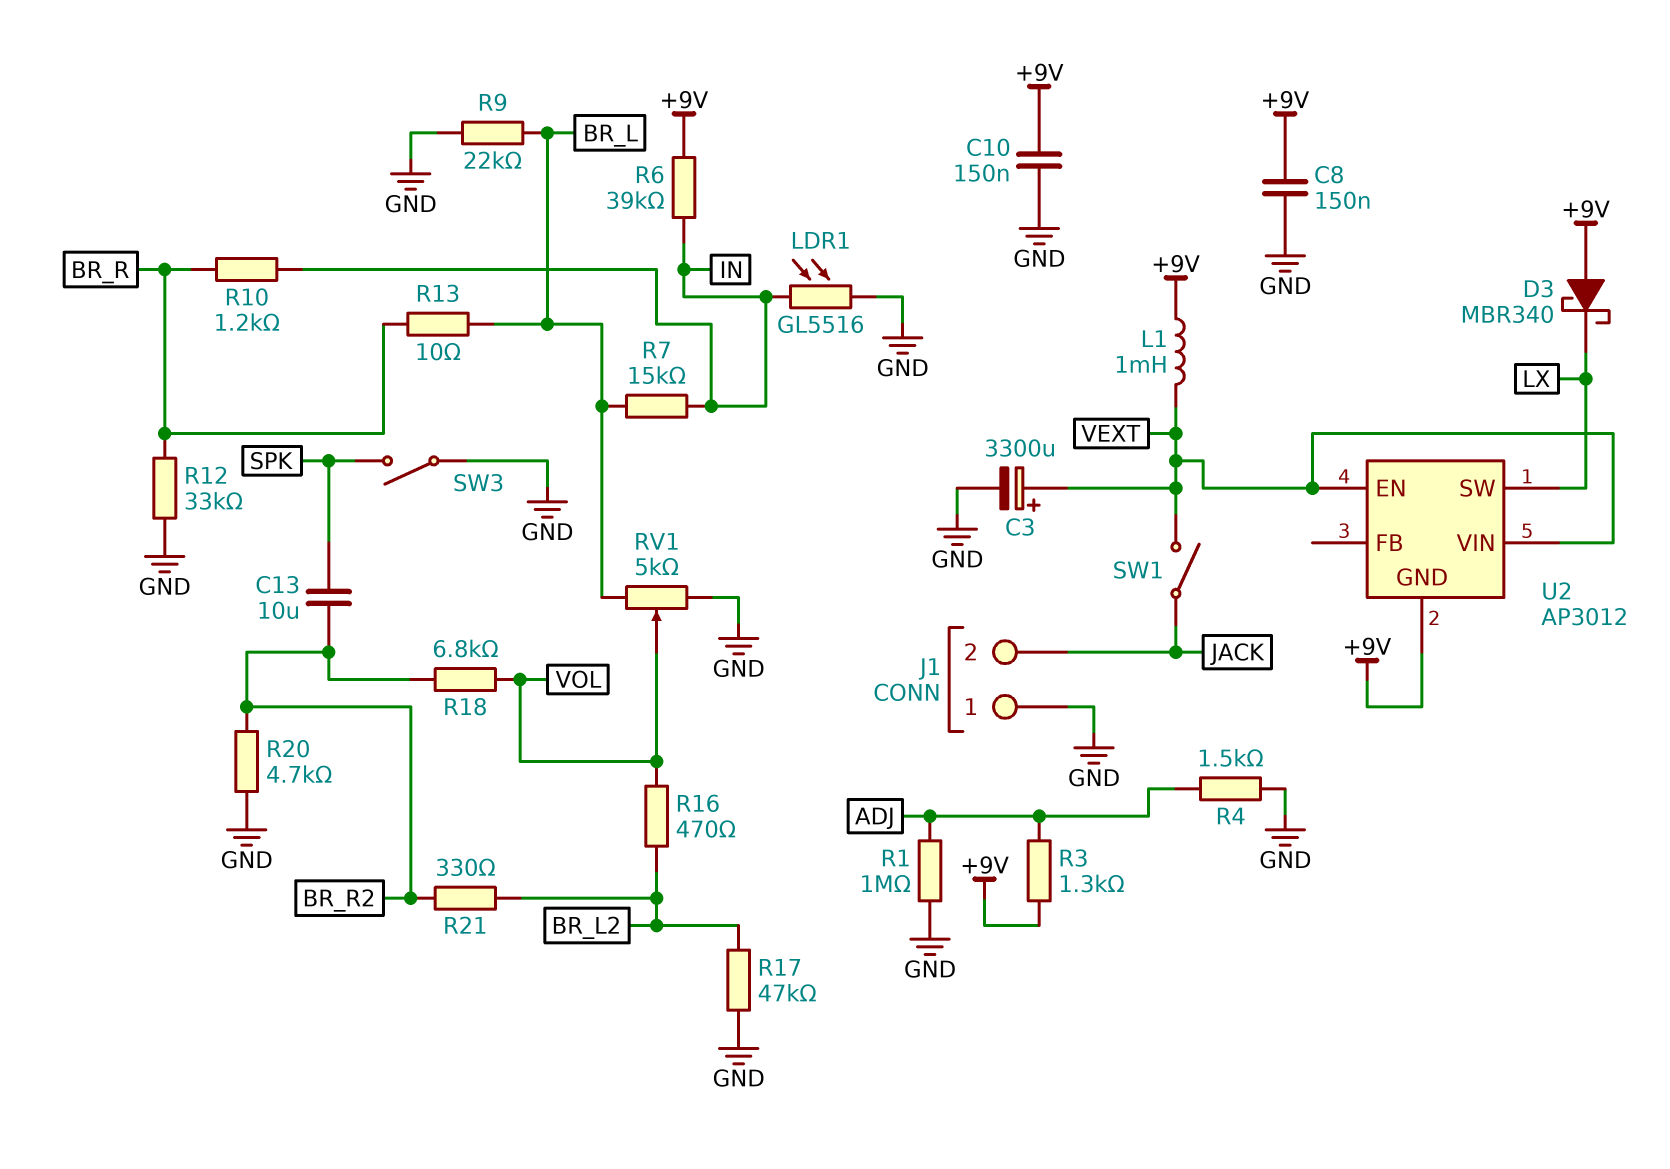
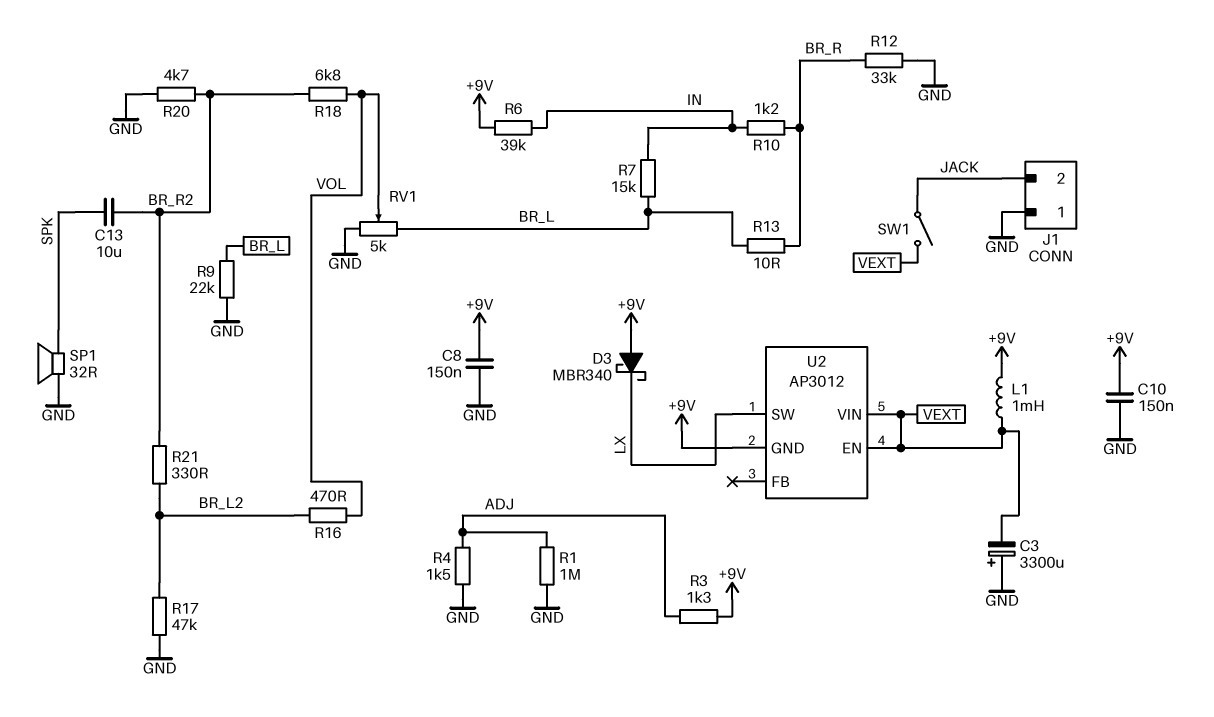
C3: 3300uF (plus VEXT, minus GND) -> 3300uF (plus GND, minus VEXT)
LDR1: GL5516 (GND, IN) -> none
SP1: none -> speaker 32R (GND, SPK)
SW3: switch (GND, SPK) -> none

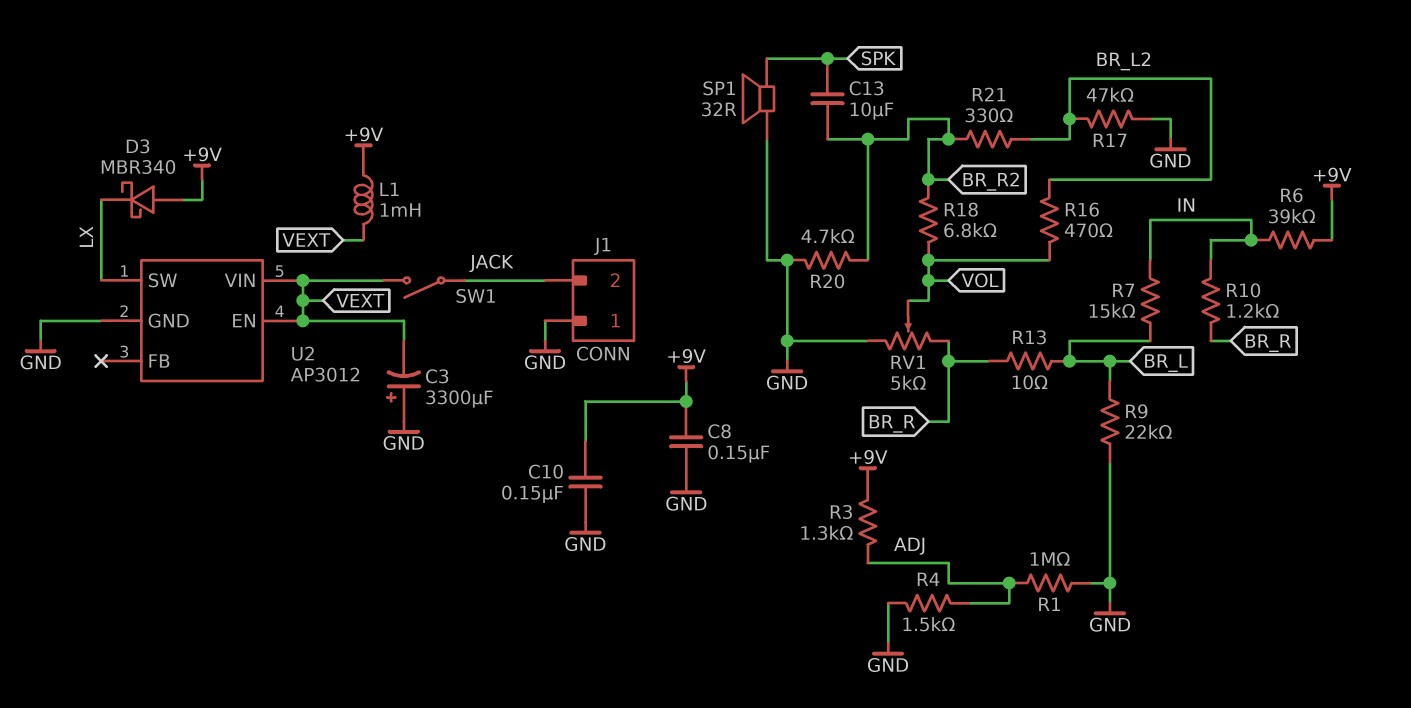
R12: 33k (BR_R, GND) -> none
RV1: 5k (BR_L, GND, wiper VOL) -> 5k (BR_R, GND, wiper VOL)
U2 pin GND: +9V -> GND

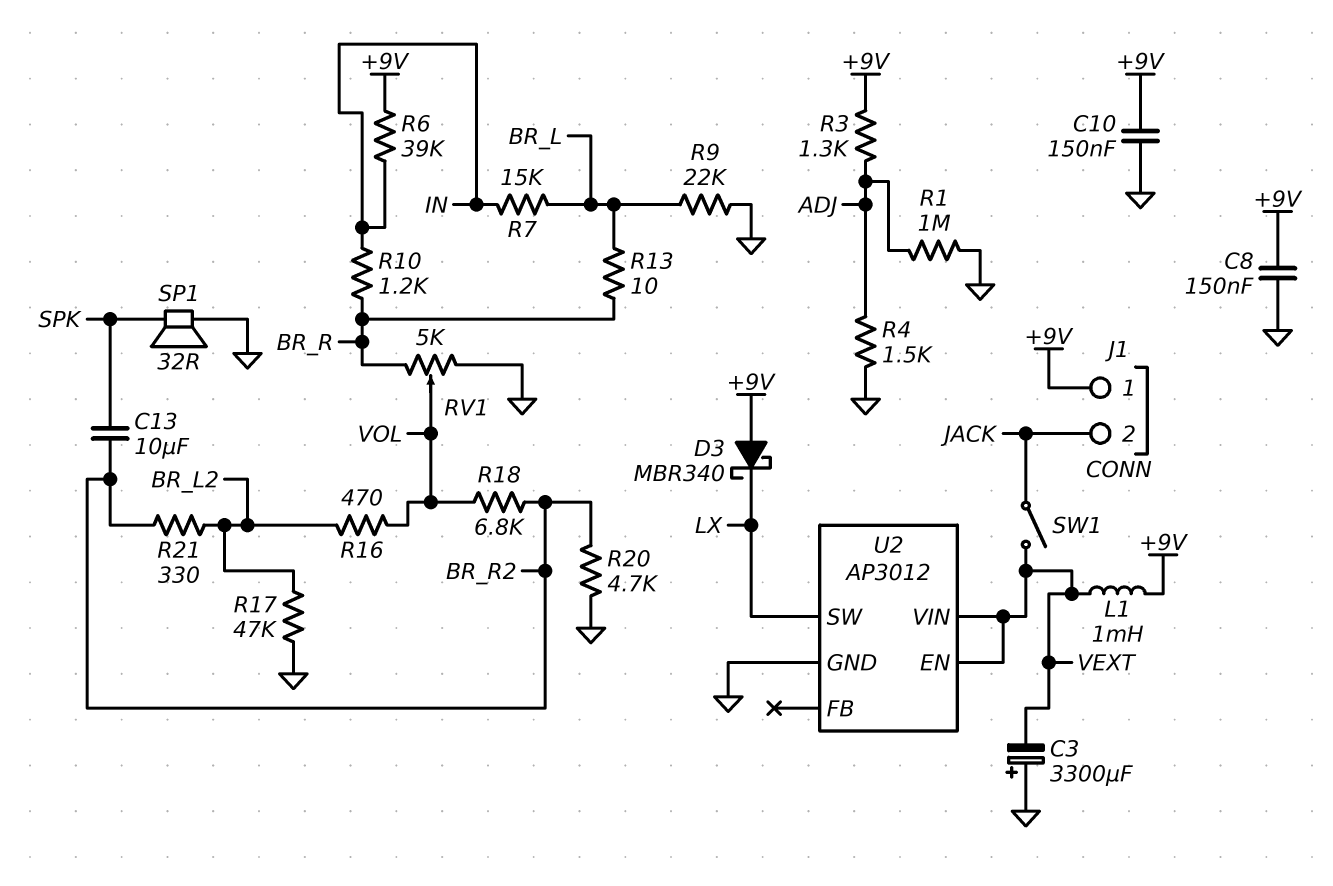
J1 pin 1: GND -> +9V

